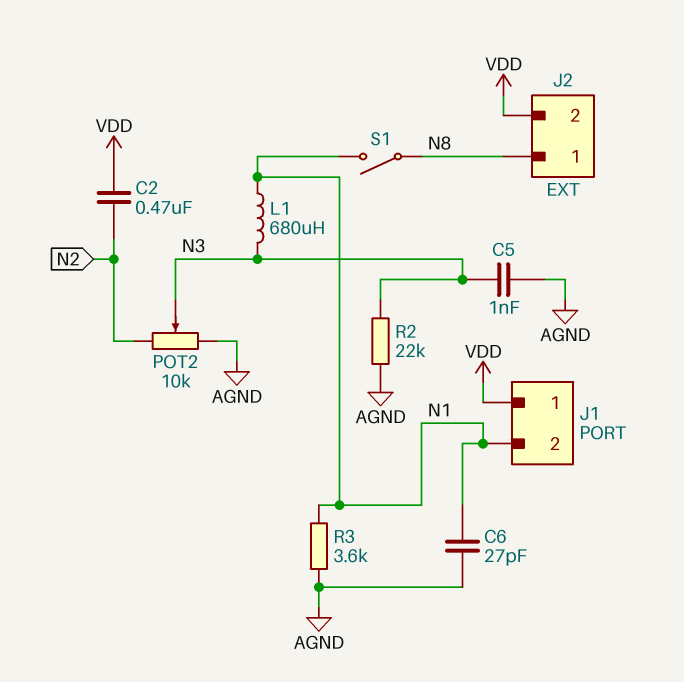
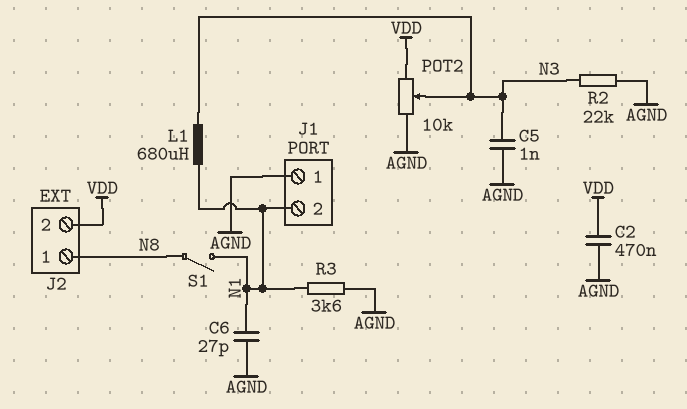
C2: 470nF (N2, VDD) -> 470nF (AGND, VDD)
J1 pin 1: VDD -> AGND
POT2: 10k (AGND, N2, wiper N3) -> 10k (AGND, VDD, wiper N3)

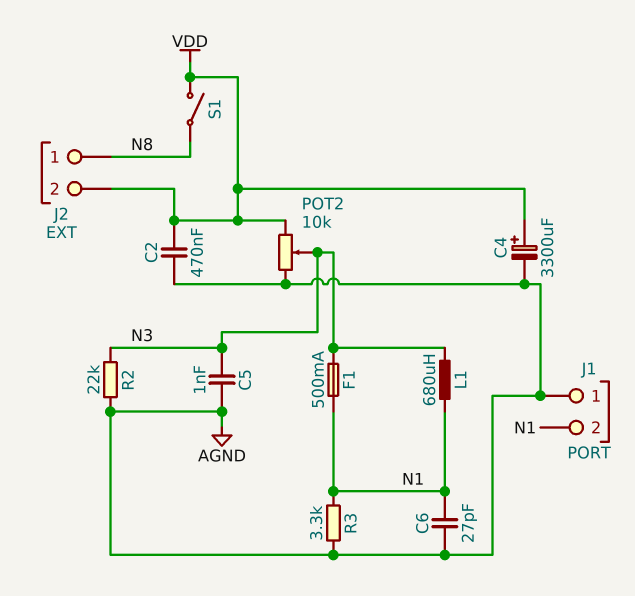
C4: none -> 3300uF (plus VDD, minus AGND)
F1: none -> 500mA (N1, N3)
R3: 3.6k (AGND, N1) -> 3.3k (AGND, N1)
S1: switch (N1, N8) -> switch (N8, VDD)

